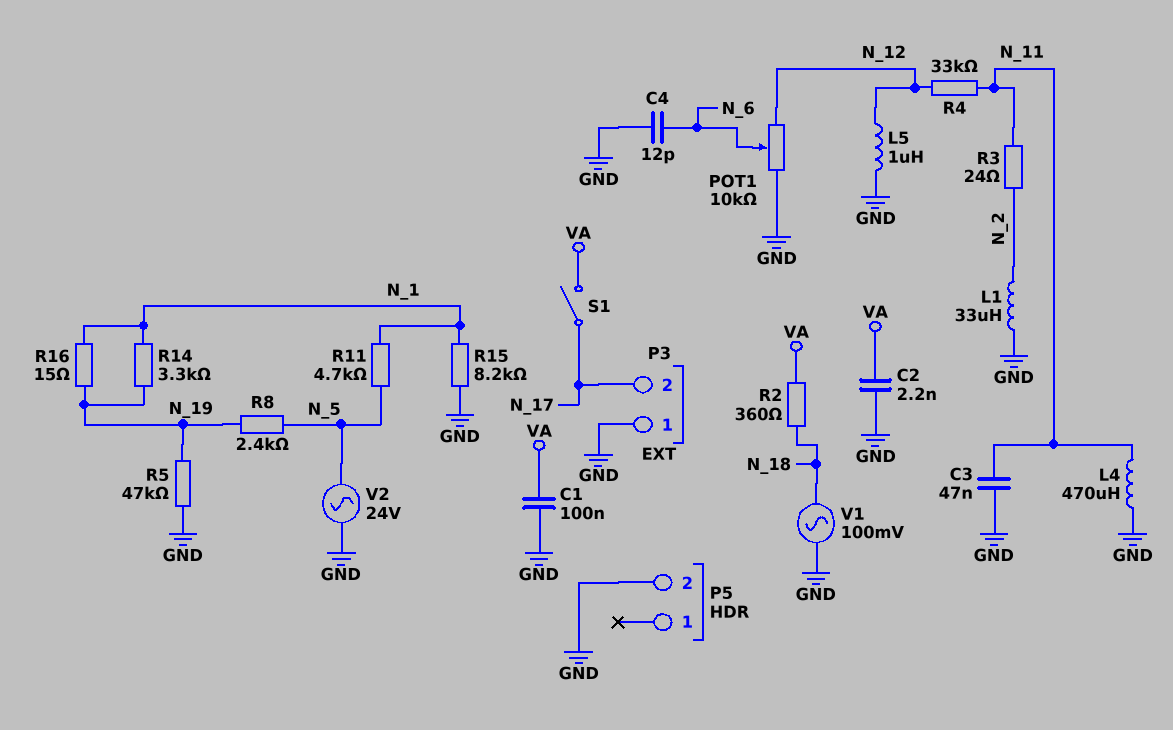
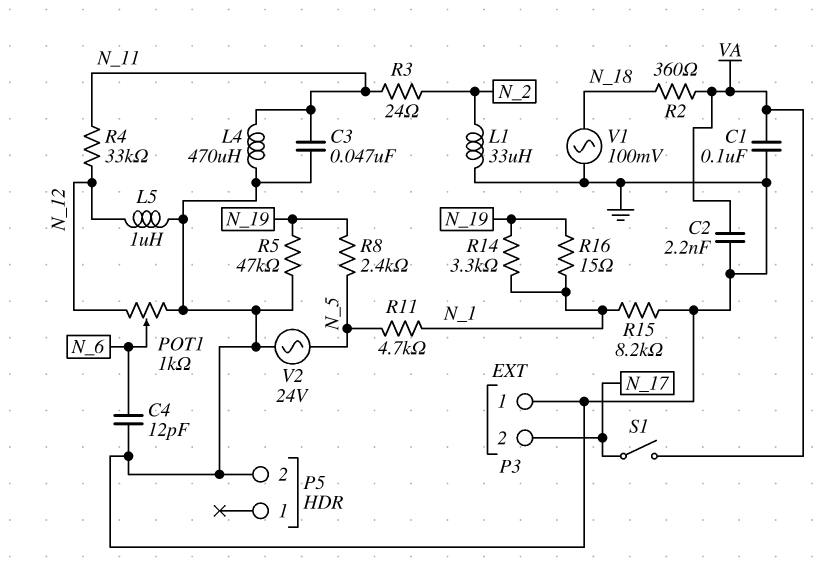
POT1: 10k (GND, N_12, wiper N_6) -> 1k (GND, N_12, wiper N_6)

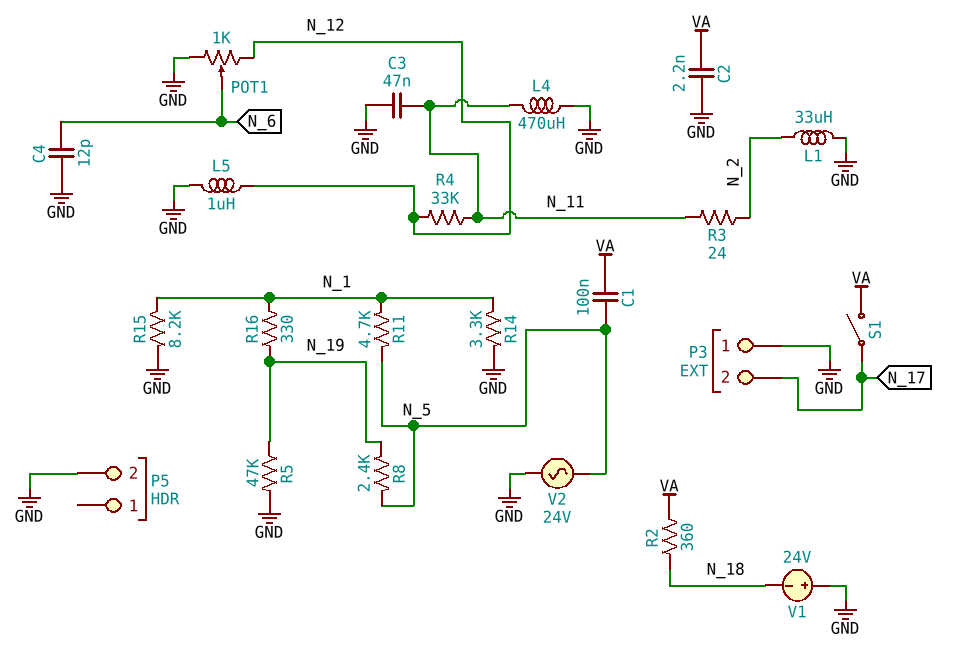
C1: 100nF (GND, VA) -> 100nF (N_5, VA)
R14: 3.3k (N_1, N_19) -> 3.3k (GND, N_1)
R16: 15 (N_1, N_19) -> 330 (N_1, N_19)
V1: AC 100mV (GND, N_18) -> 24V (plus GND, minus N_18)

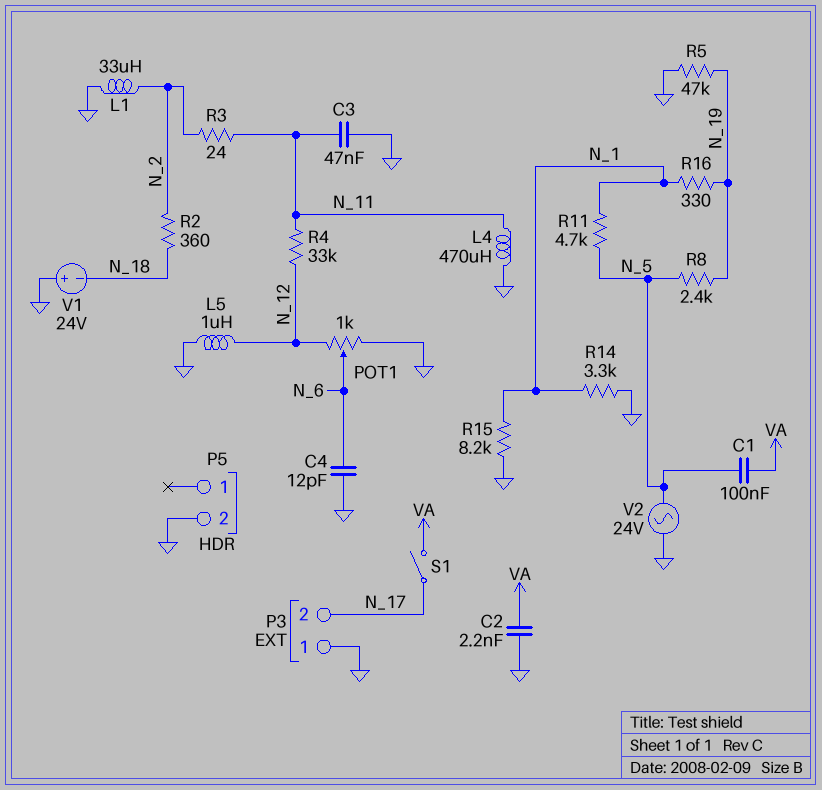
R2: 360 (N_18, VA) -> 360 (N_2, N_18)

